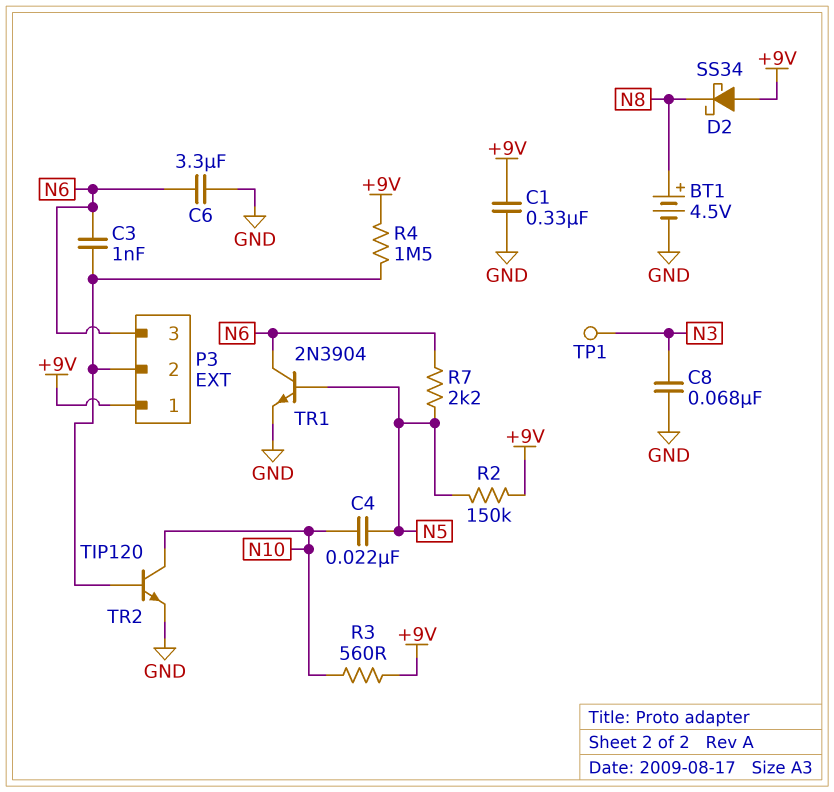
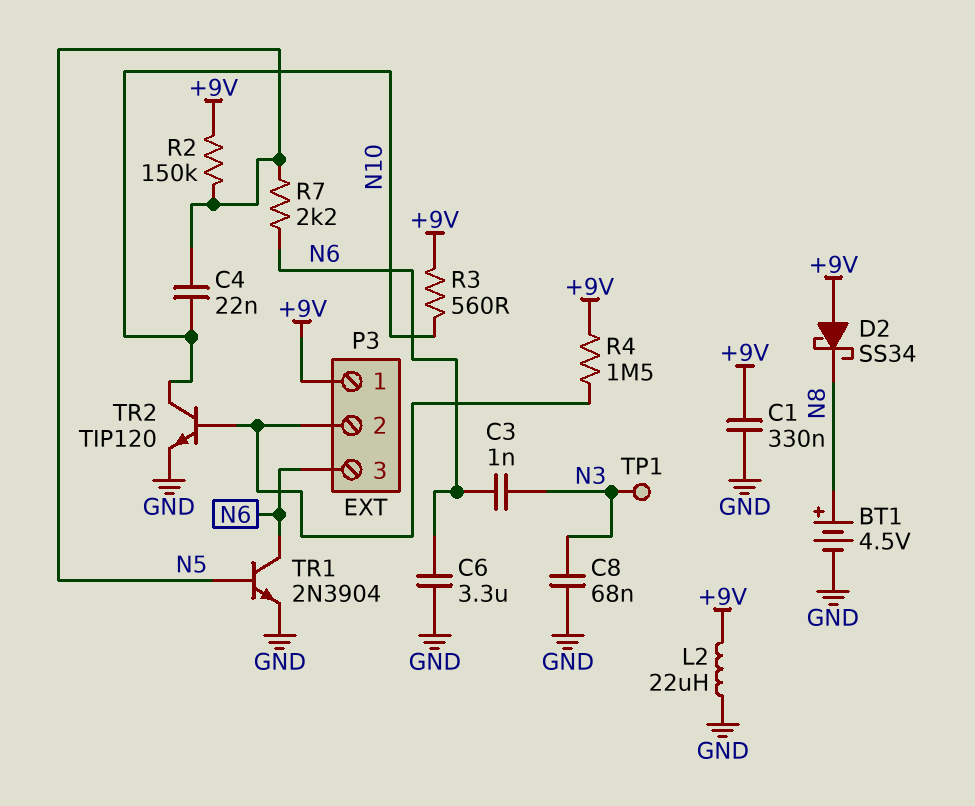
C3: 1nF (N6, P3/2) -> 1nF (N3, N6)
L2: none -> 22uH (+9V, GND)

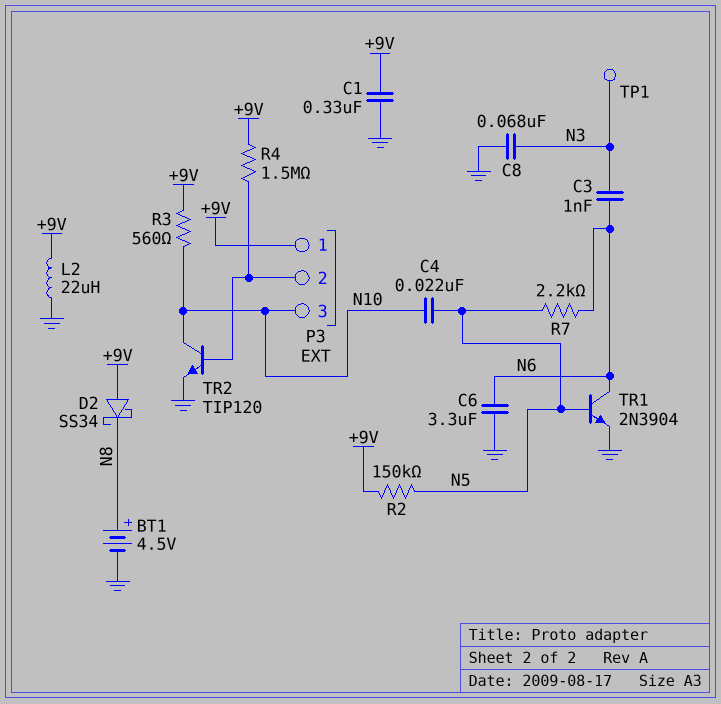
P3 pin 3: N6 -> N10

